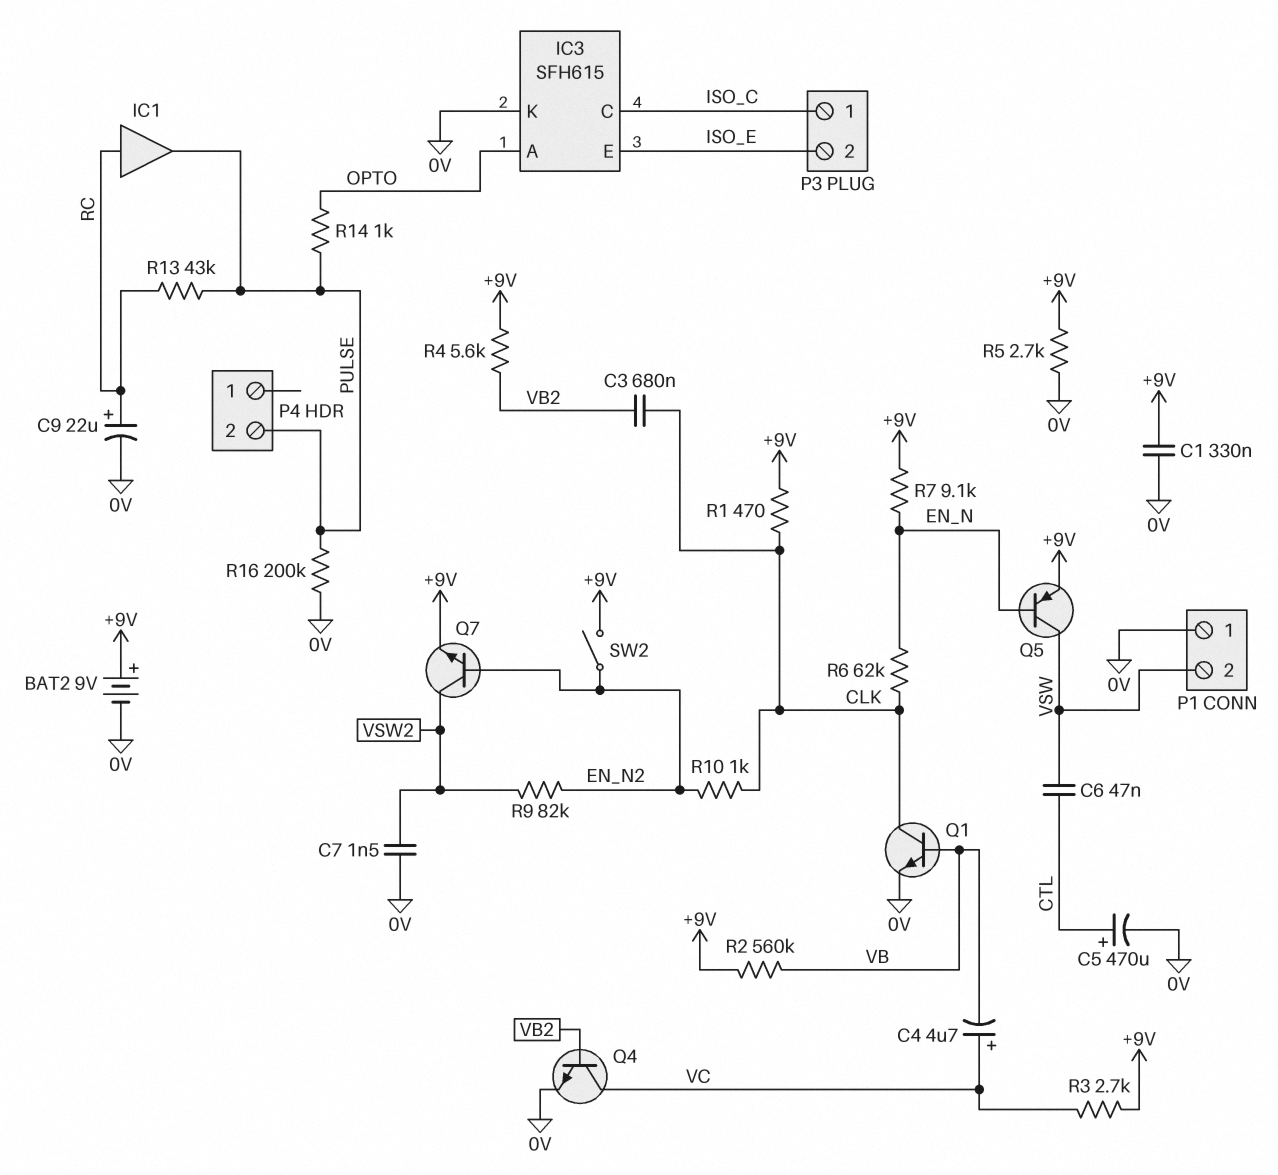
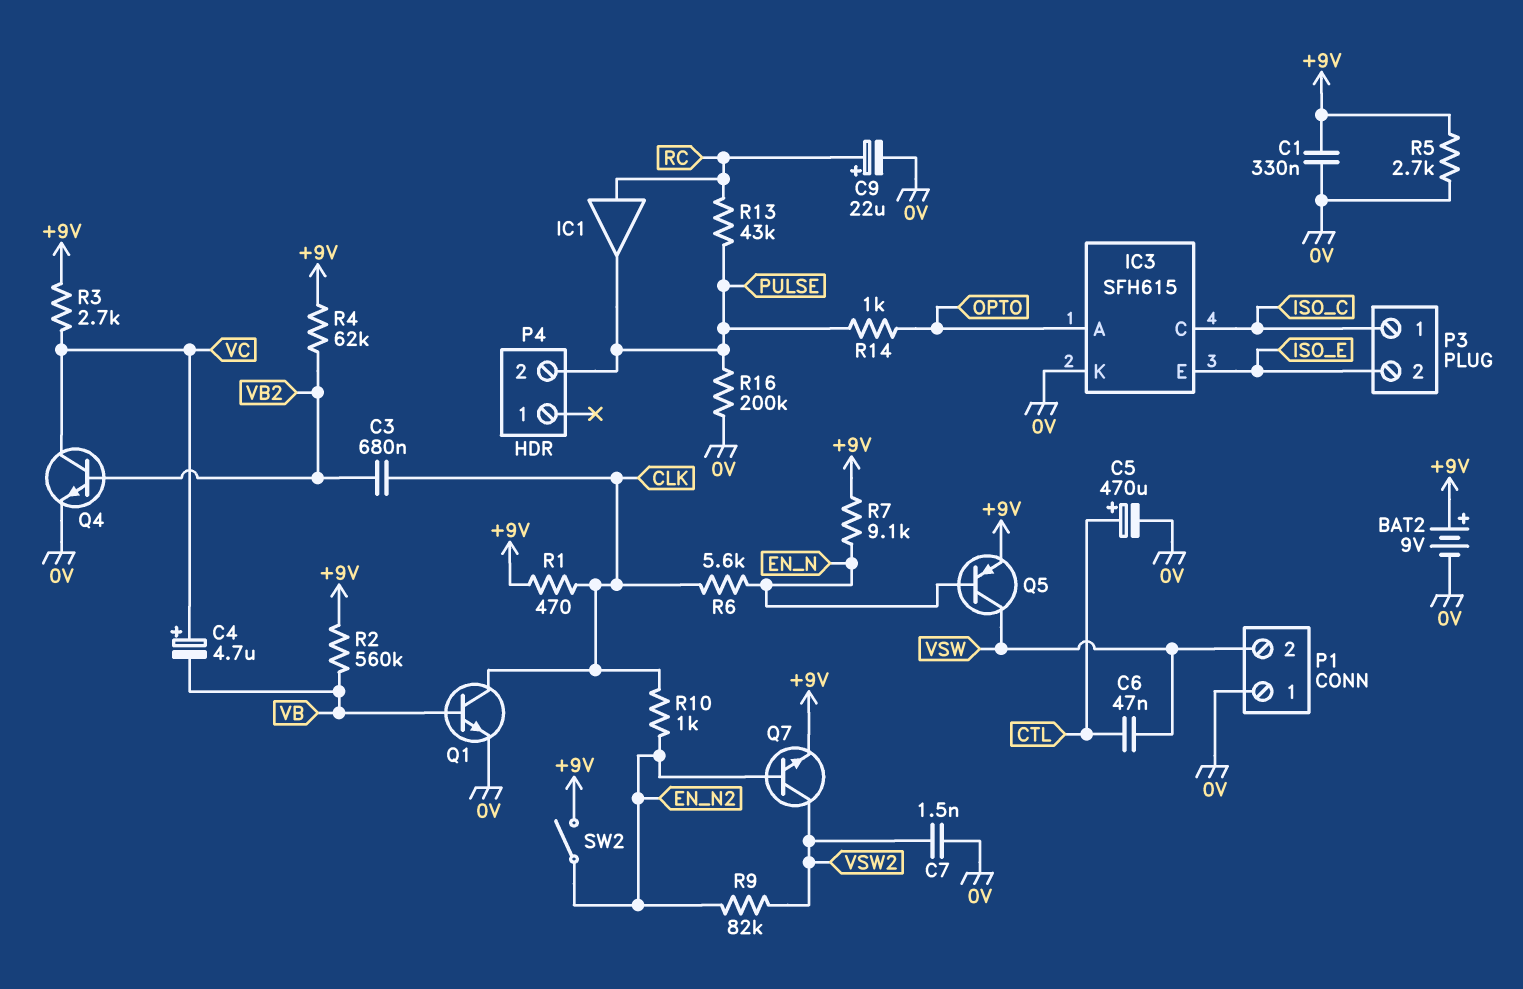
R4: 5.6k (+9V, VB2) -> 62k (+9V, VB2)
R6: 62k (CLK, EN_N) -> 5.6k (CLK, EN_N)

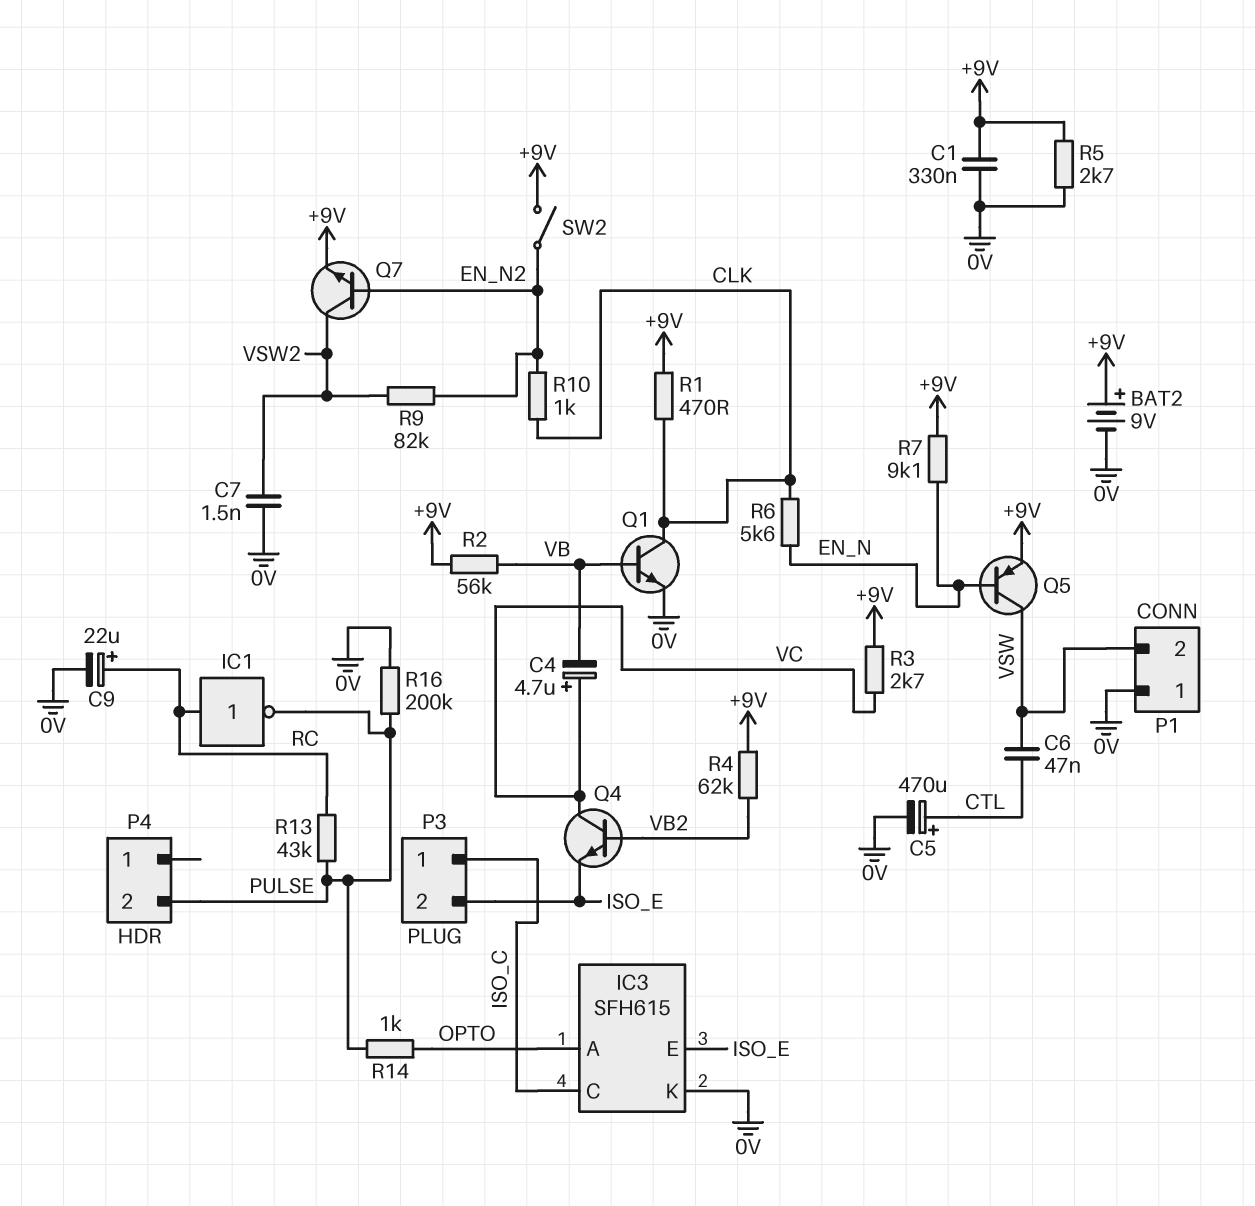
C3: 680nF (CLK, VB2) -> none
IC1: buffer (in RC, out PULSE) -> NOT (in RC, out PULSE)
Q4: NPN (B VB2, C VC, E 0V) -> NPN (B VB2, C VC, E ISO_E)
R2: 560k (+9V, VB) -> 56k (+9V, VB)

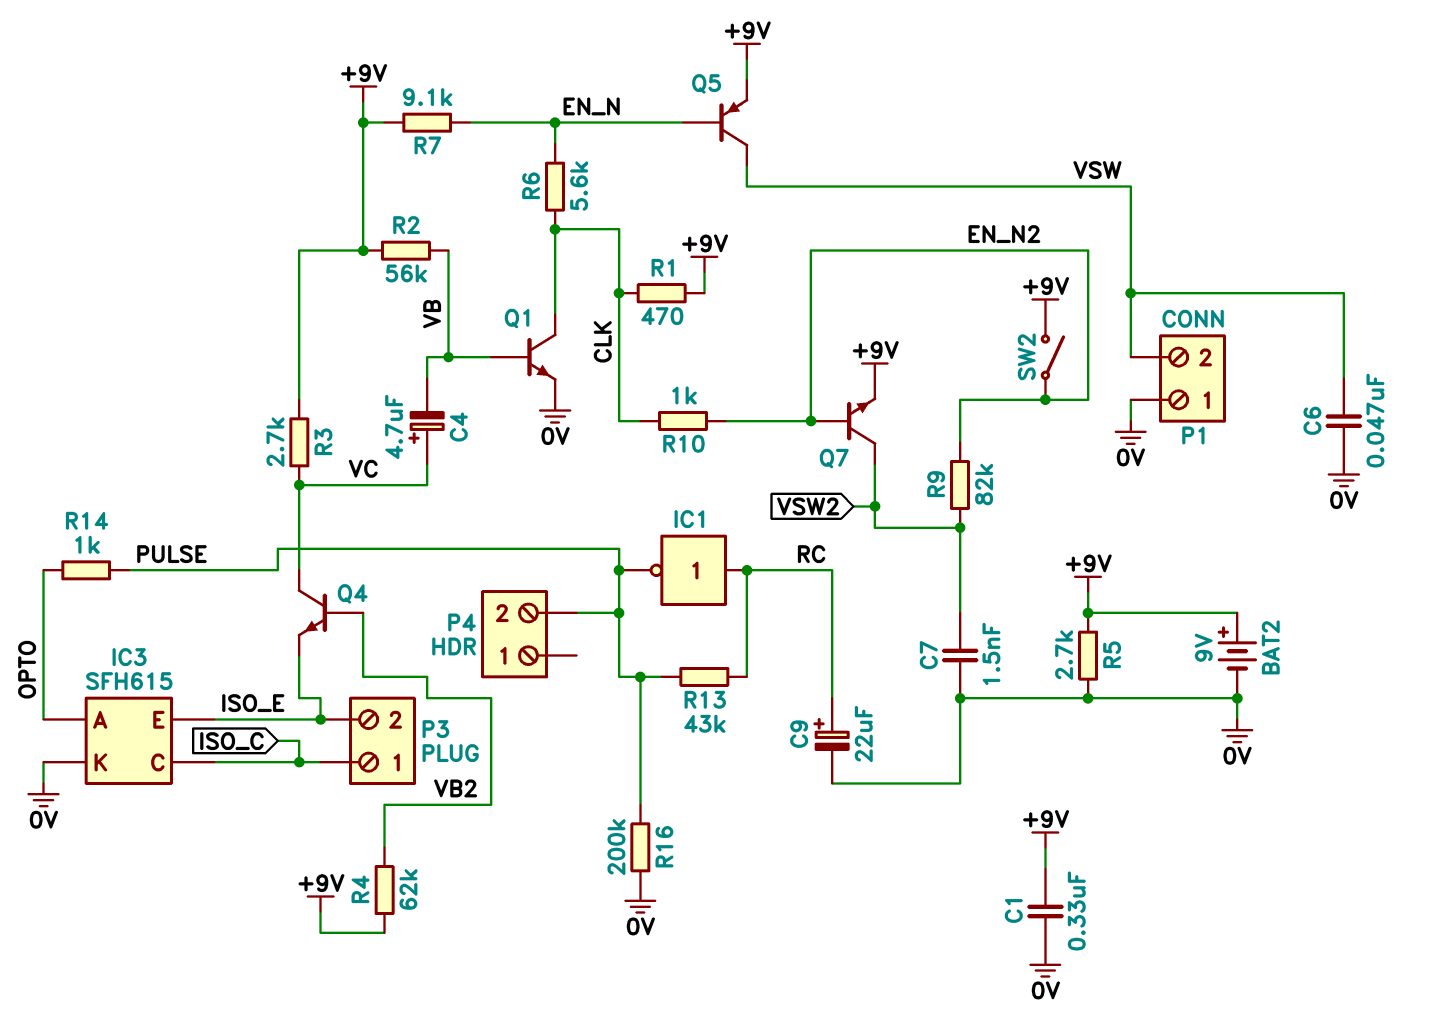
C5: 470uF (plus CTL, minus 0V) -> none
C6: 47nF (CTL, VSW) -> 47nF (0V, VSW)

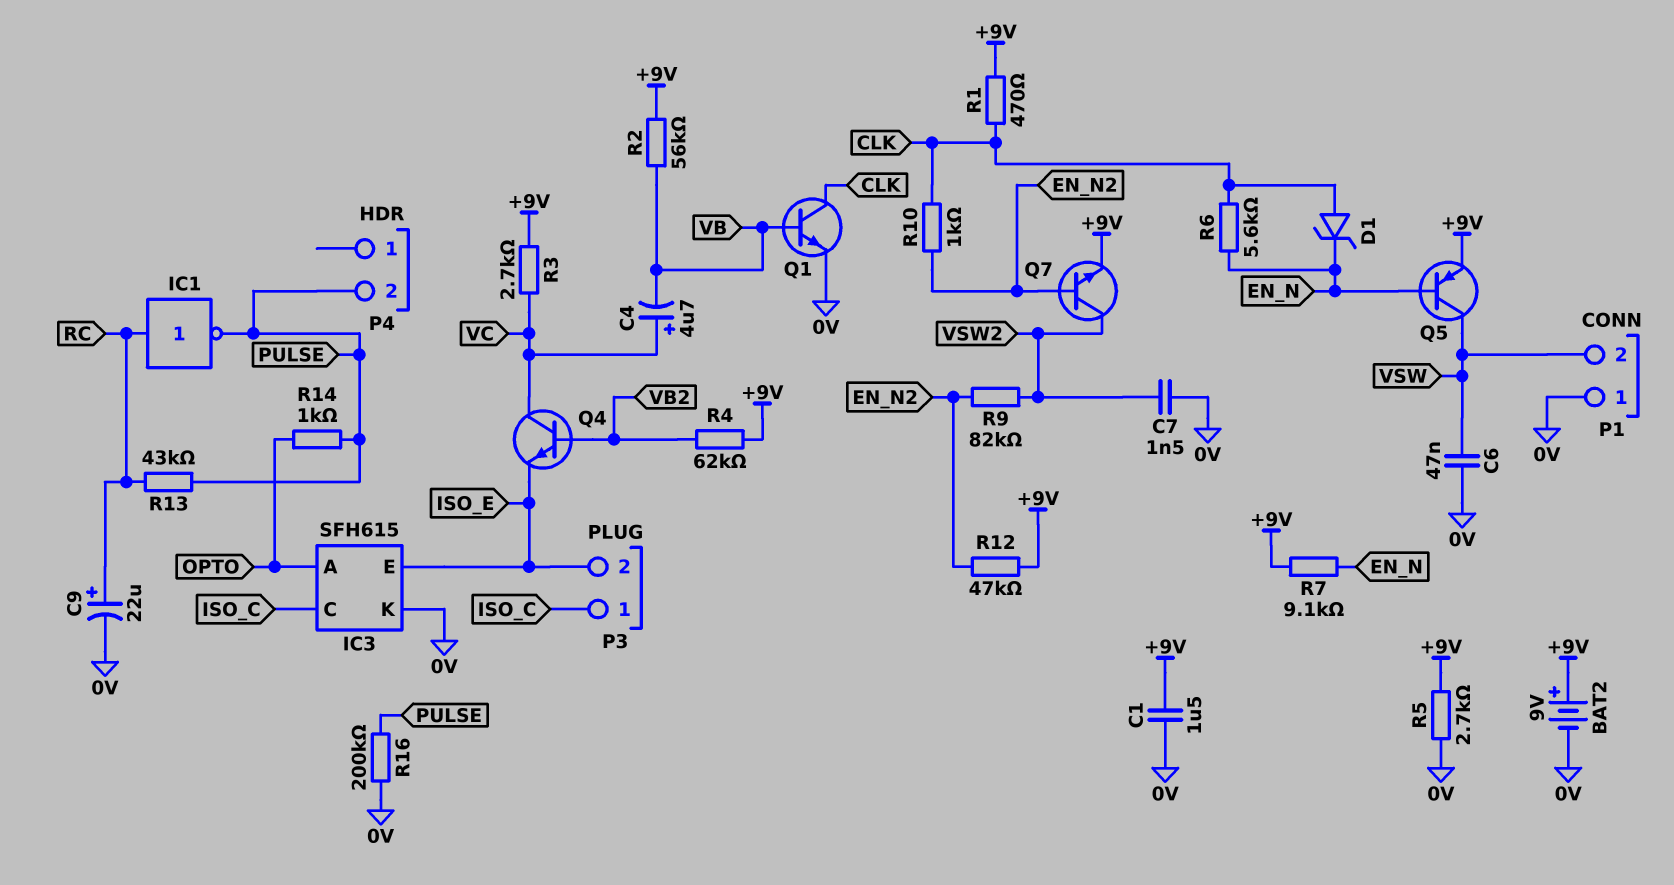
C1: 330nF (+9V, 0V) -> 1.5uF (+9V, 0V)
D1: none -> zener (A CLK, K EN_N)
R12: none -> 47k (+9V, EN_N2)
SW2: switch (+9V, EN_N2) -> none

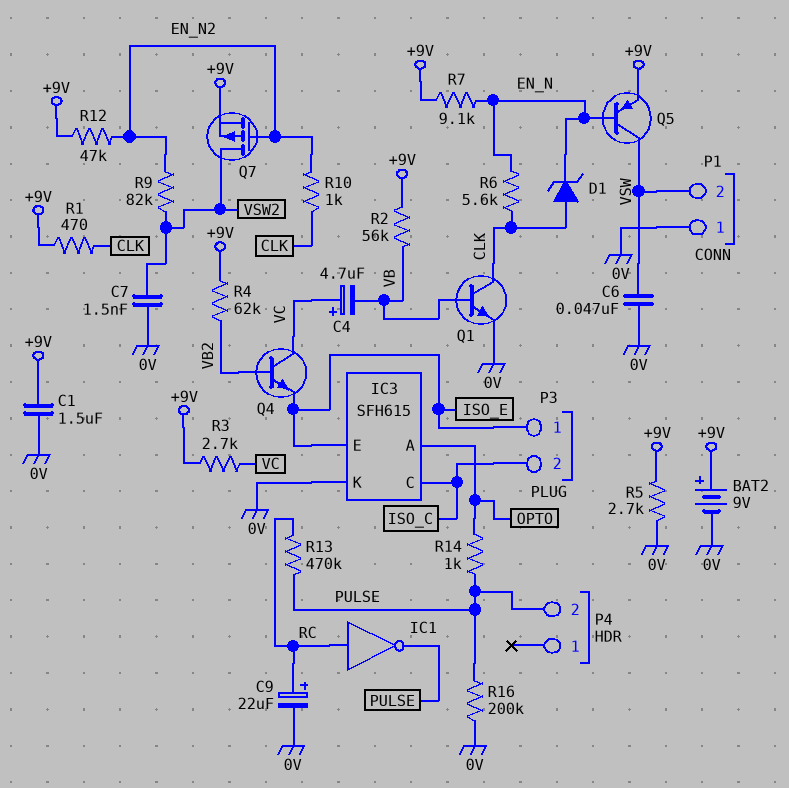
P3 pin 1: ISO_C -> ISO_E
P3 pin 2: ISO_E -> ISO_C
Q7: NPN (B EN_N2, C VSW2, E +9V) -> PMOS (G EN_N2, D VSW2, S +9V)
R13: 43k (PULSE, RC) -> 470k (PULSE, RC)

